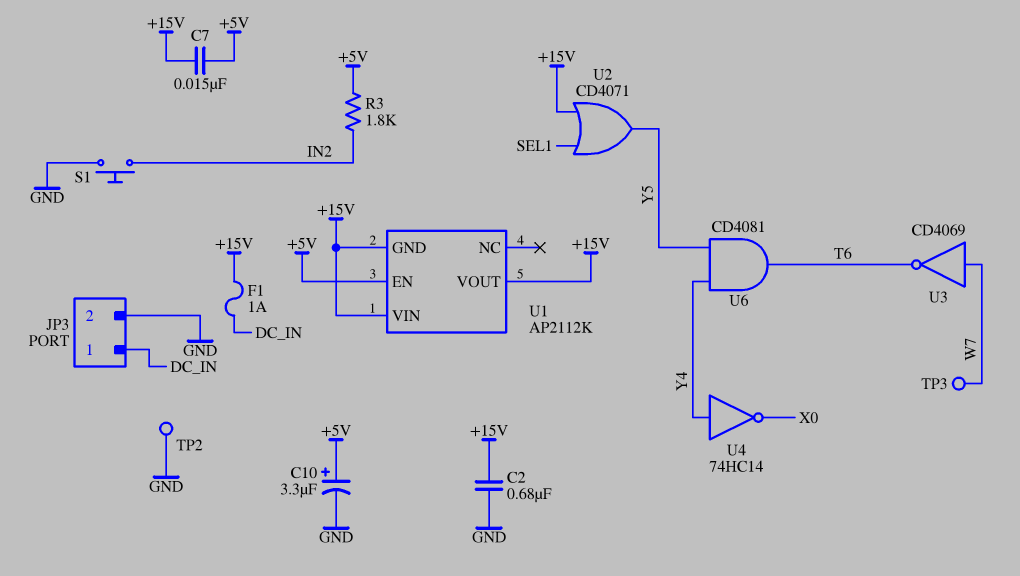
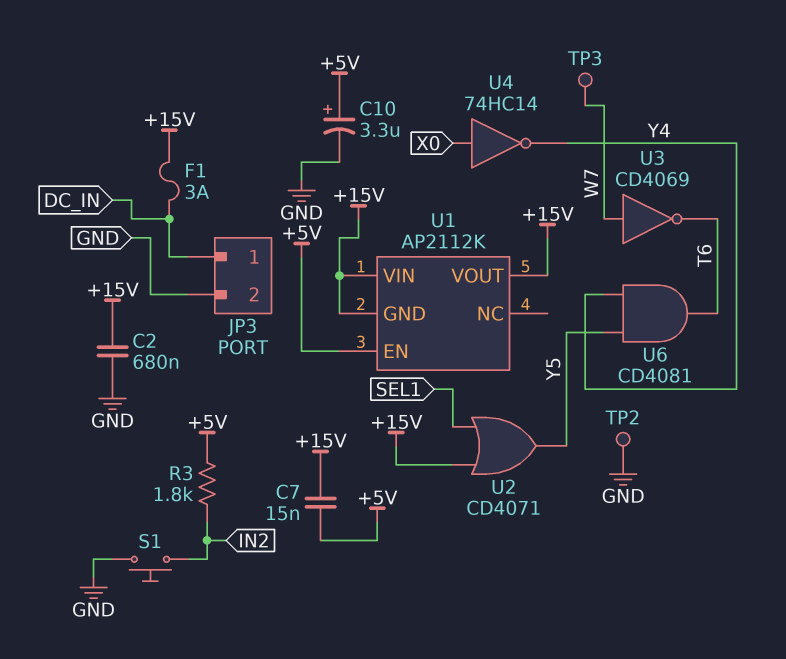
F1: 1A (+15V, DC_IN) -> 3A (+15V, DC_IN)
U4: NOT 74HC14 (in Y4, out X0) -> NOT 74HC14 (in X0, out Y4)

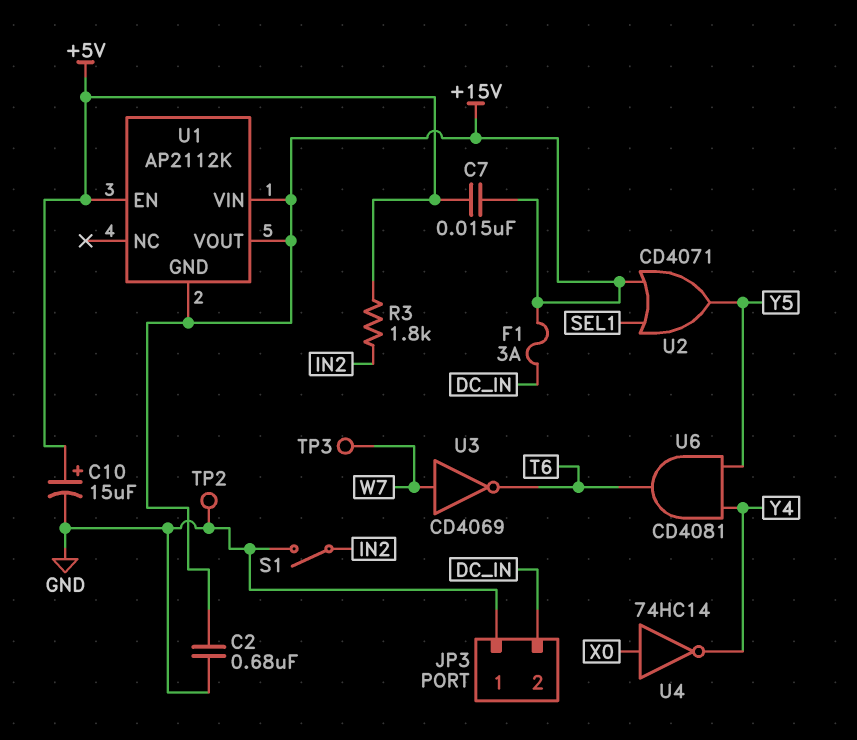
C10: 3.3uF (plus +5V, minus GND) -> 15uF (plus +5V, minus GND)
JP3 pin 1: DC_IN -> GND
JP3 pin 2: GND -> DC_IN
S1: button (GND, IN2) -> switch (GND, IN2)

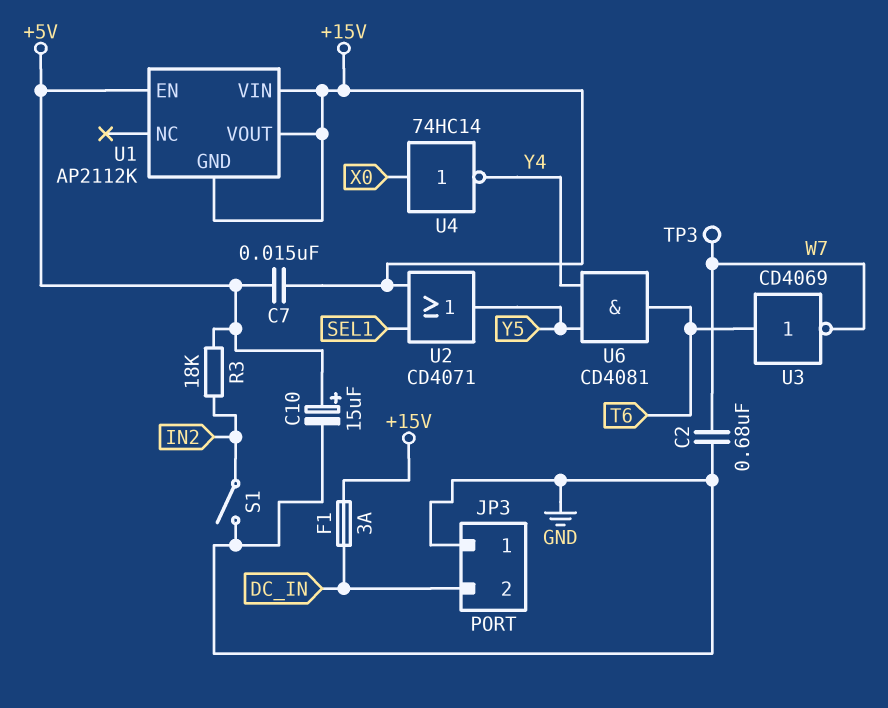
C2: 680nF (+15V, GND) -> 680nF (GND, W7)
R3: 1.8k (+5V, IN2) -> 18k (+5V, IN2)
TP2: test point (GND) -> none
U3: NOT CD4069 (in W7, out T6) -> NOT CD4069 (in T6, out W7)

